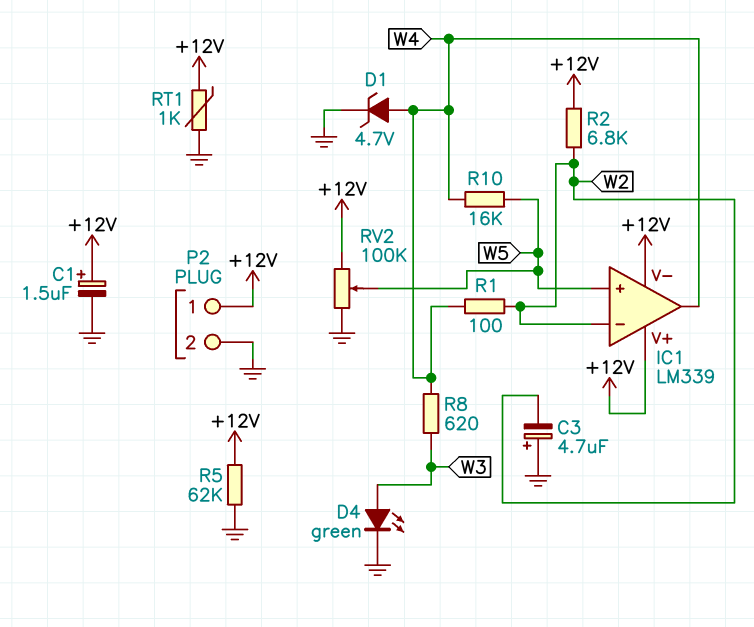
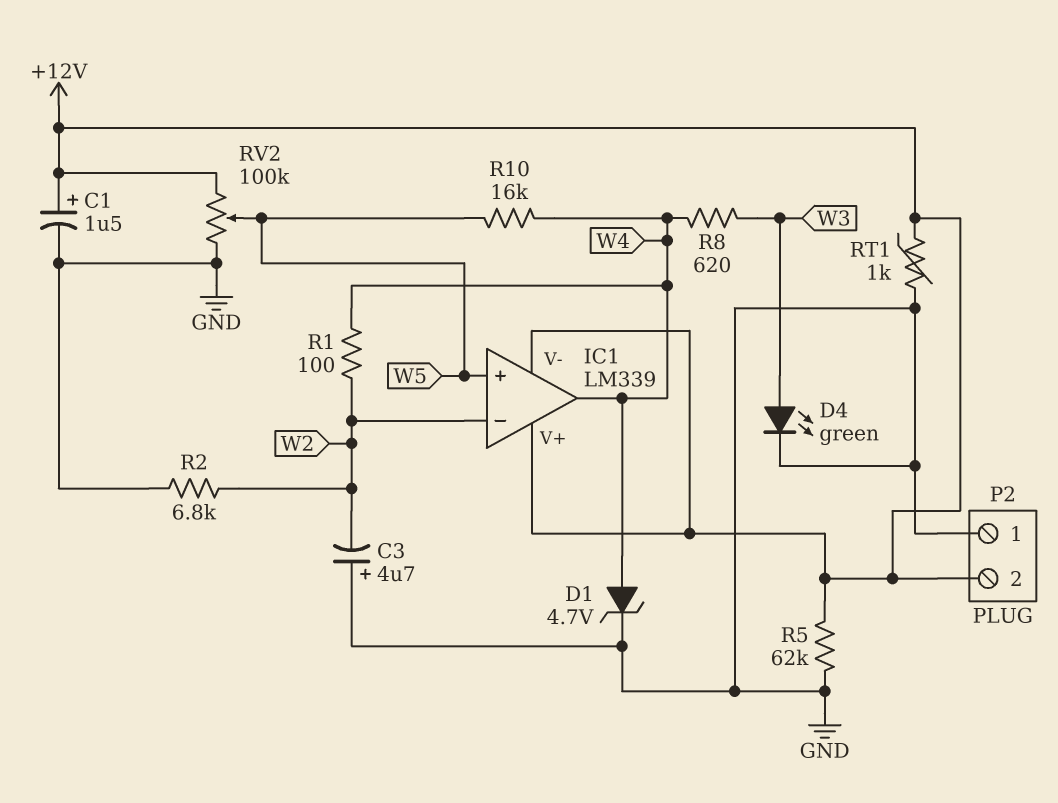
P2 pin 1: +12V -> GND
P2 pin 2: GND -> +12V
R2: 6.8k (+12V, W2) -> 6.8k (GND, W2)

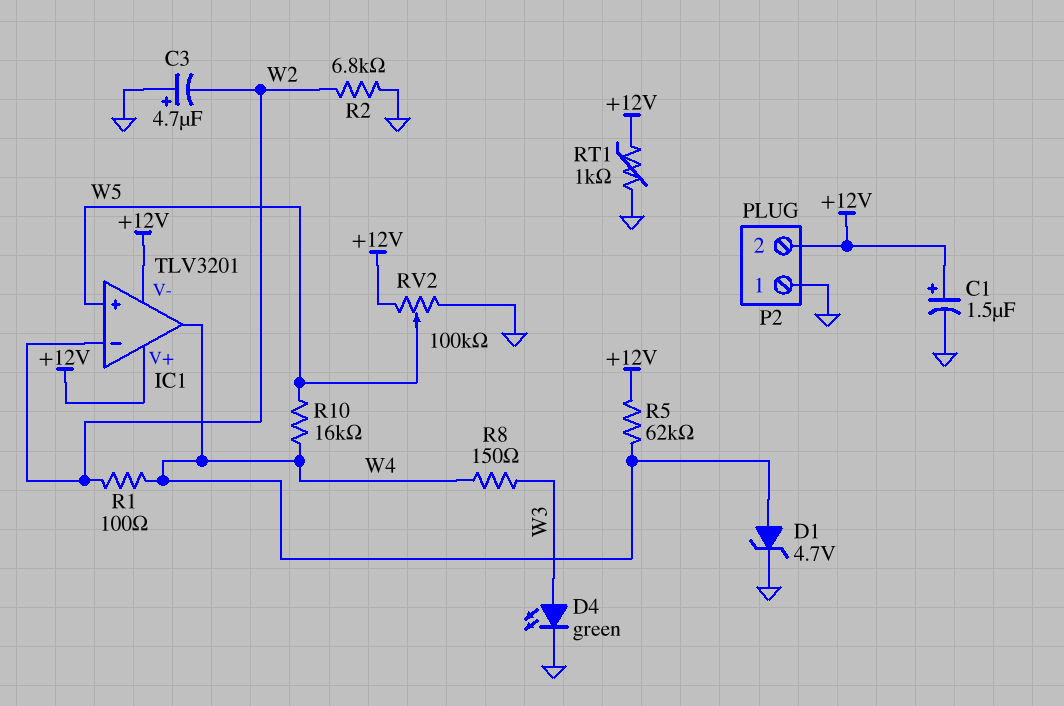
IC1: LM339 -> TLV3201
R5: 62k (+12V, GND) -> 62k (+12V, W4)
R8: 620 (W3, W4) -> 150 (W3, W4)

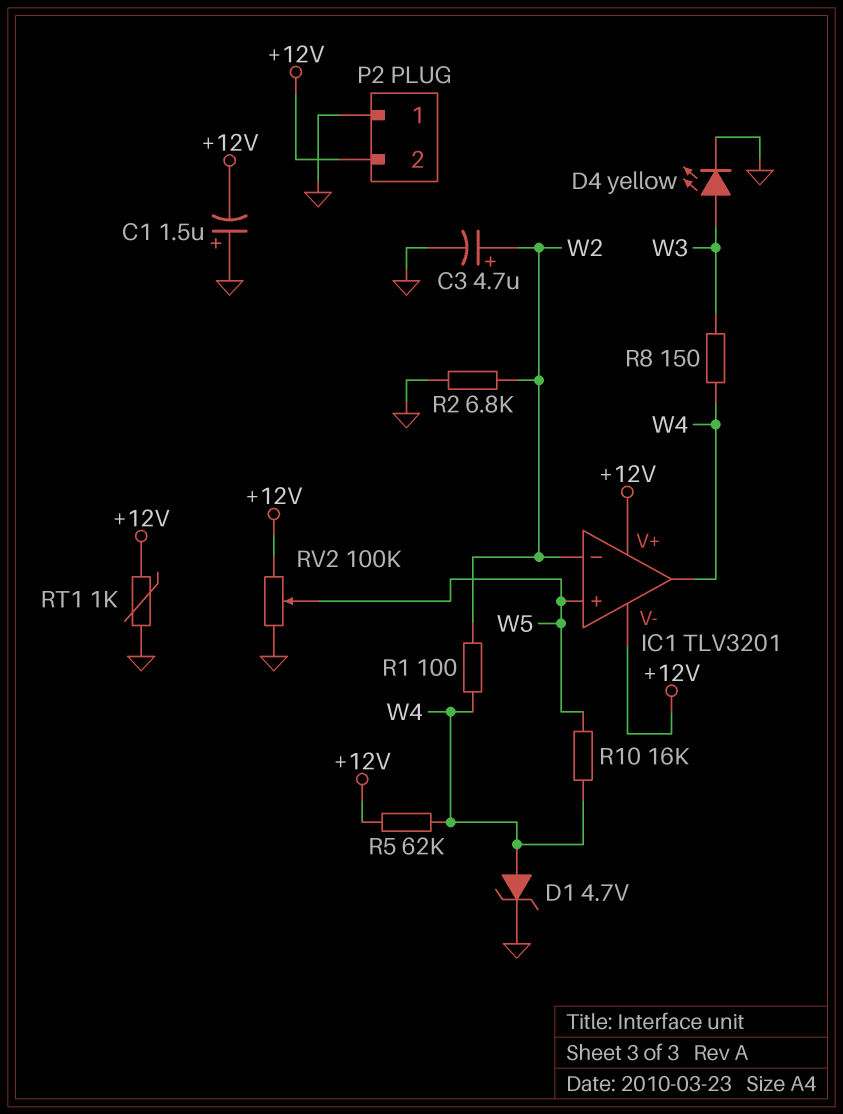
C1: 1.5uF (plus +12V, minus GND) -> 1.5uF (plus GND, minus +12V)
C3: 4.7uF (plus GND, minus W2) -> 4.7uF (plus W2, minus GND)
D4: LED green (A W3, K GND) -> LED yellow (A W3, K GND)

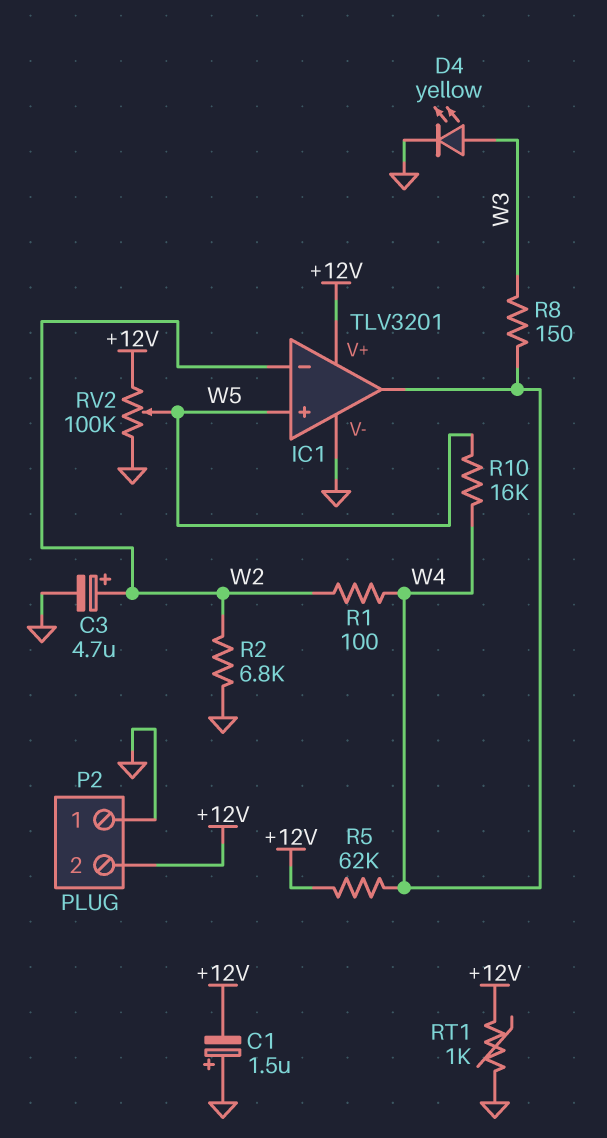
D1: zener 4.7V (A W4, K GND) -> none
IC1 pin V-: +12V -> GND

